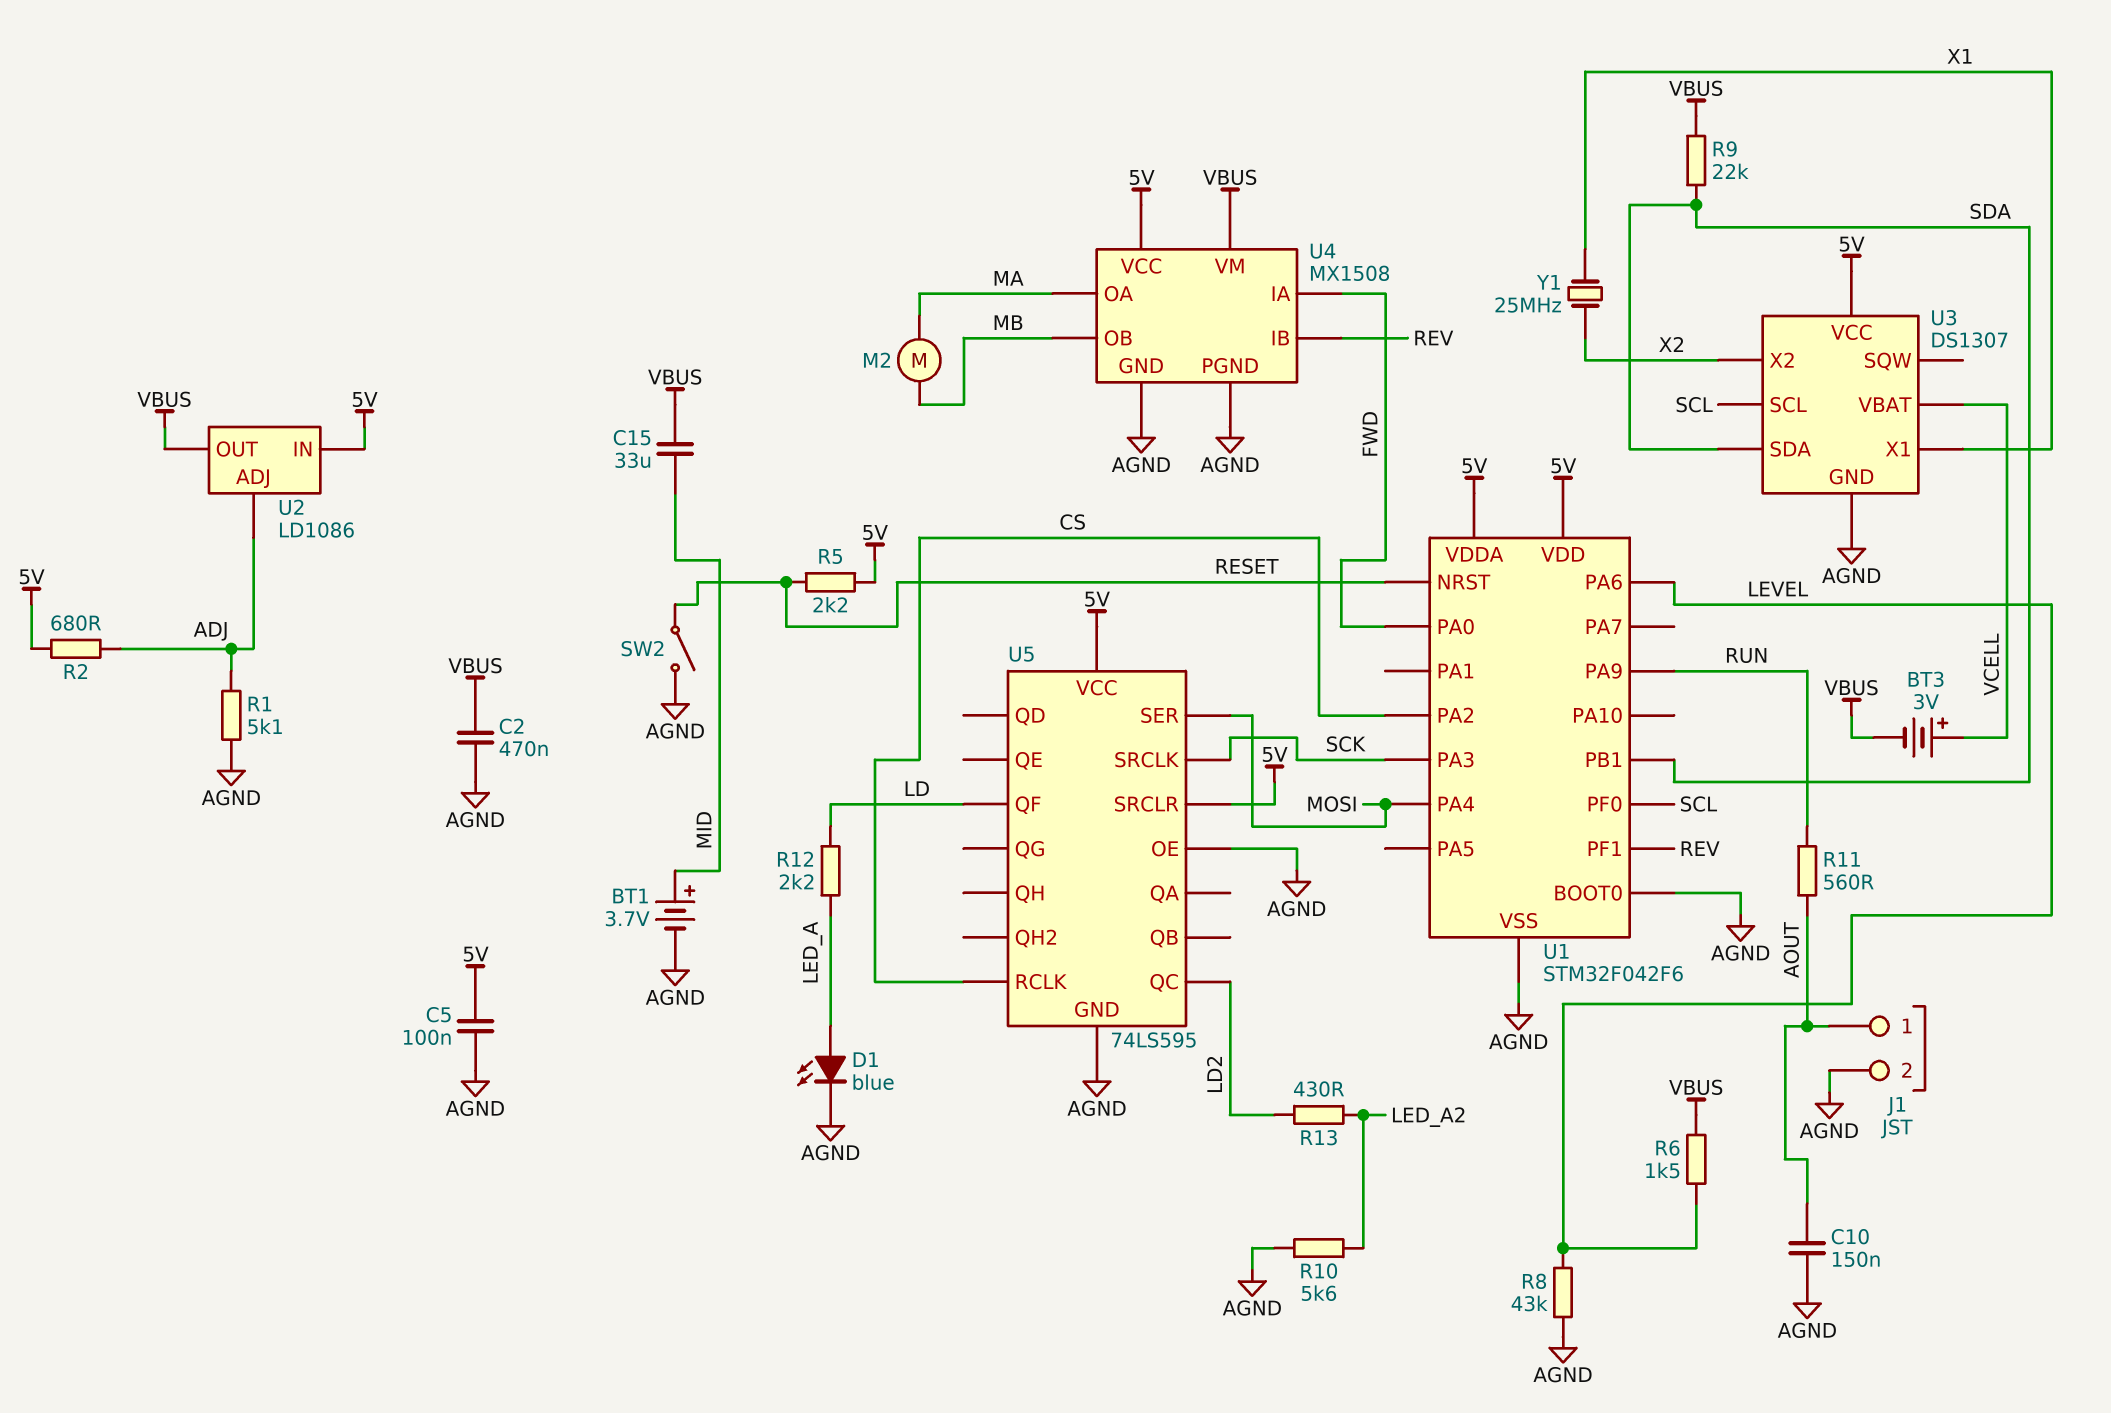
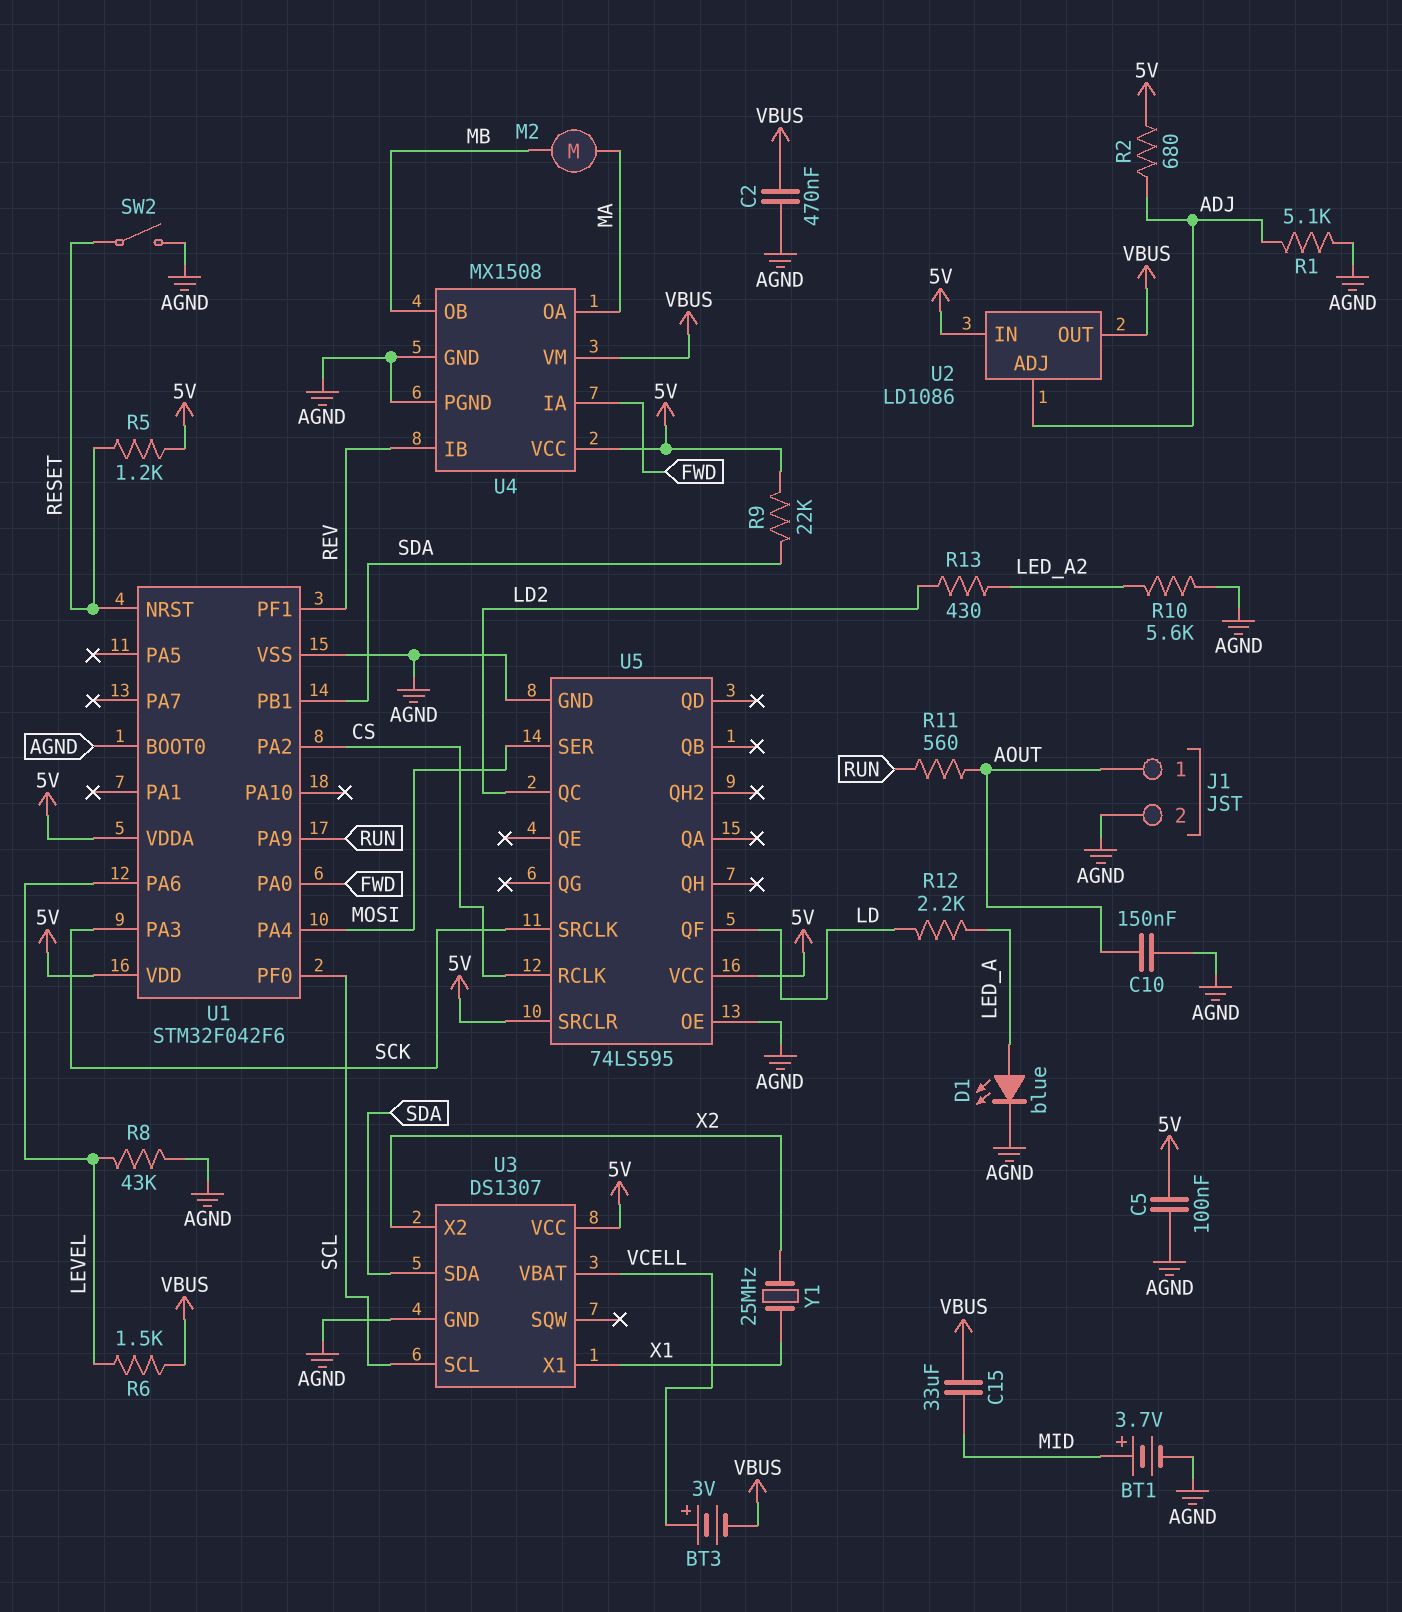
R5: 2.2k (5V, RESET) -> 1.2k (5V, RESET)
R9: 22k (SDA, VBUS) -> 22k (5V, SDA)

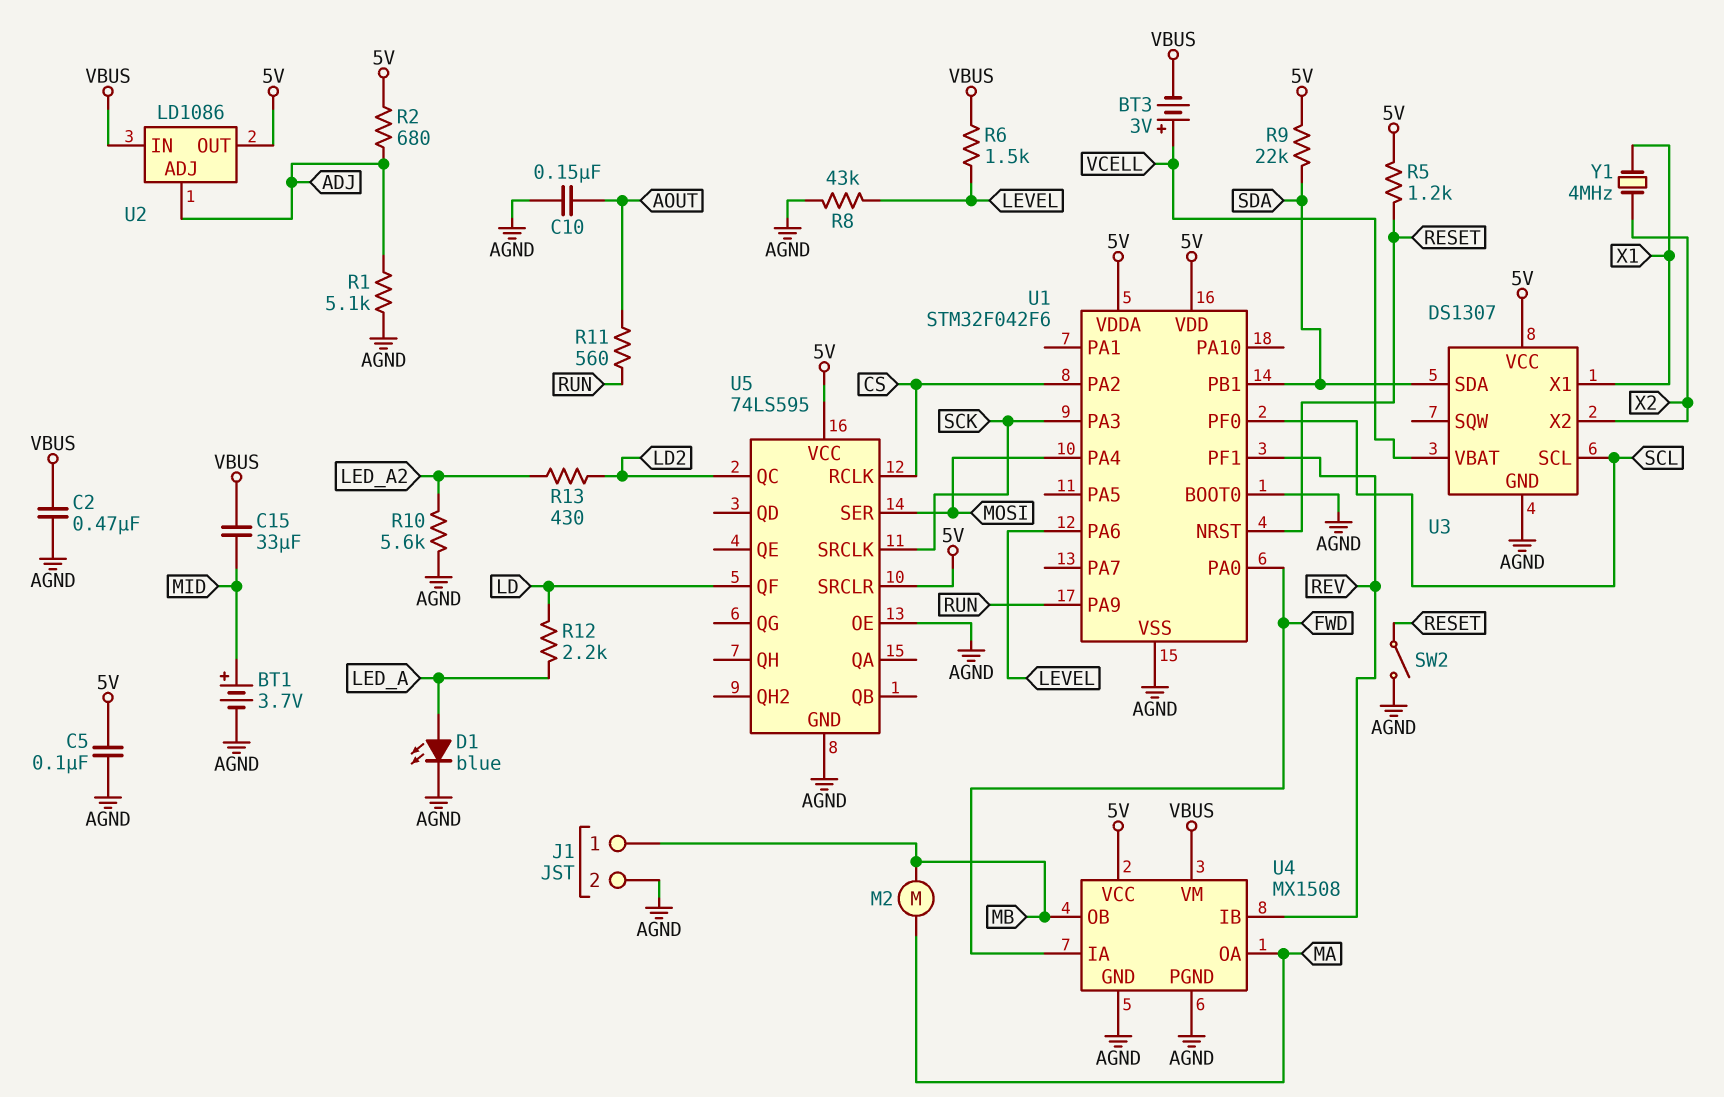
J1 pin 1: AOUT -> MB
U2 pin IN: 5V -> VBUS
U2 pin OUT: VBUS -> 5V
Y1: 25MHz (X1, X2) -> 4MHz (X1, X2)

